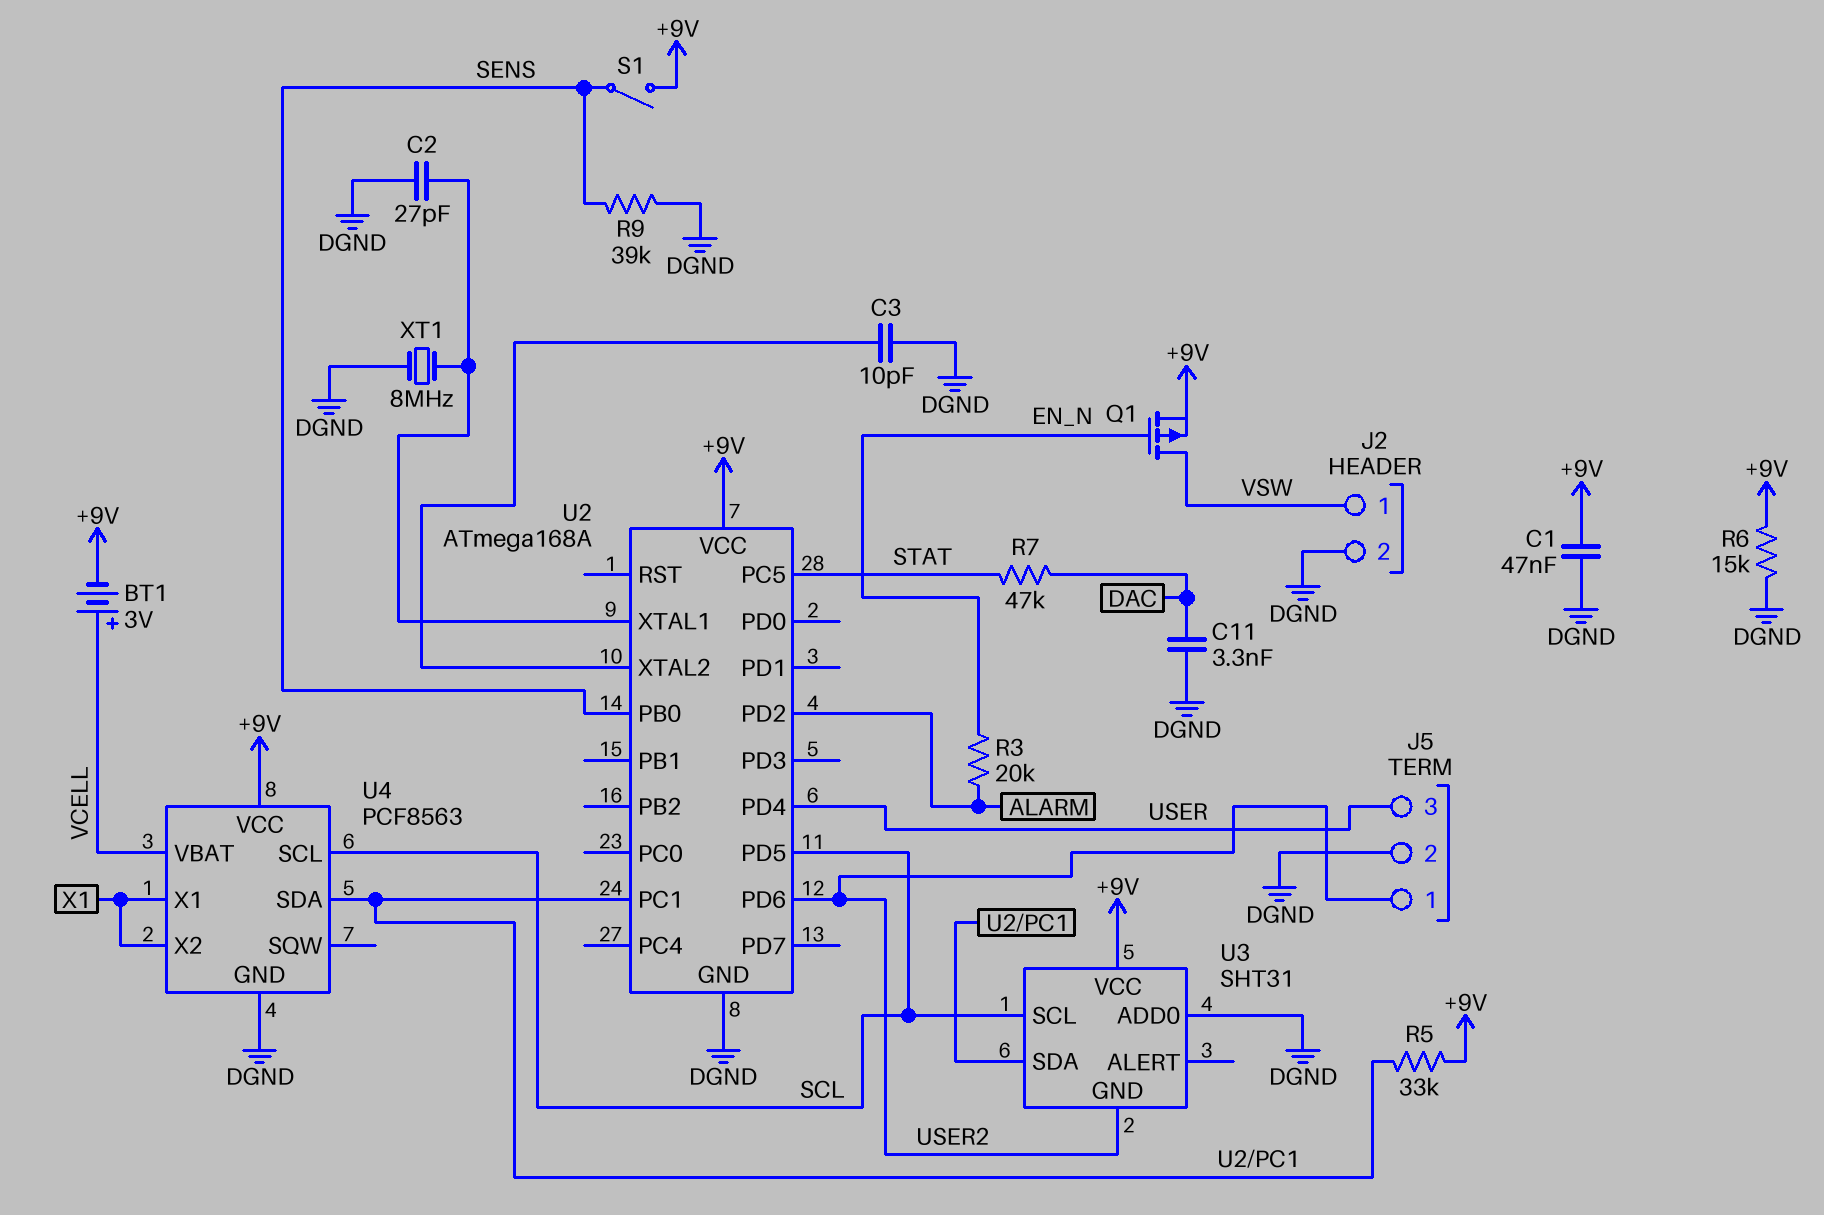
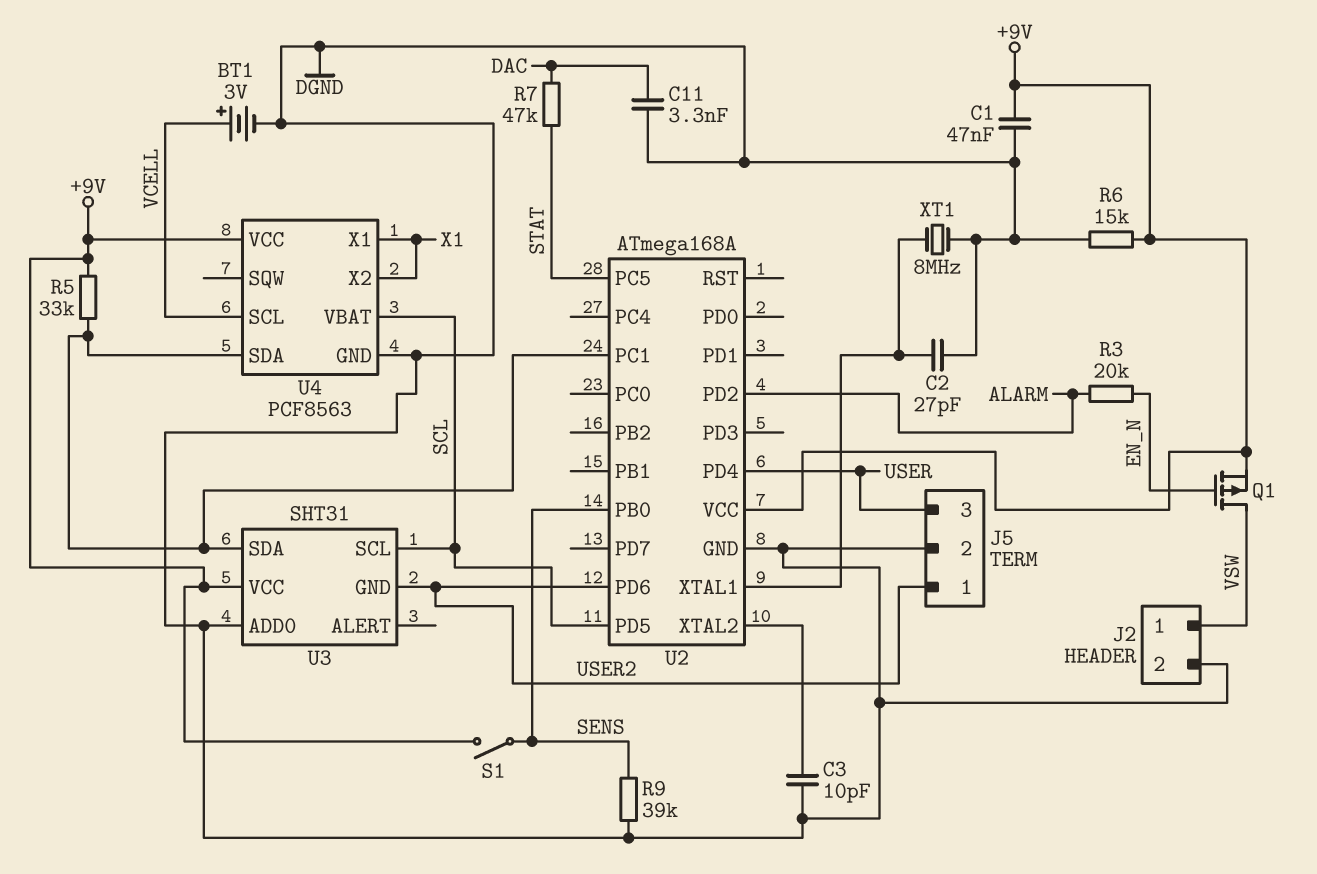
BT1: 3V (plus VCELL, minus +9V) -> 3V (plus VCELL, minus DGND)
U4 pin SCL: SCL -> VCELL
U4 pin VBAT: VCELL -> SCL

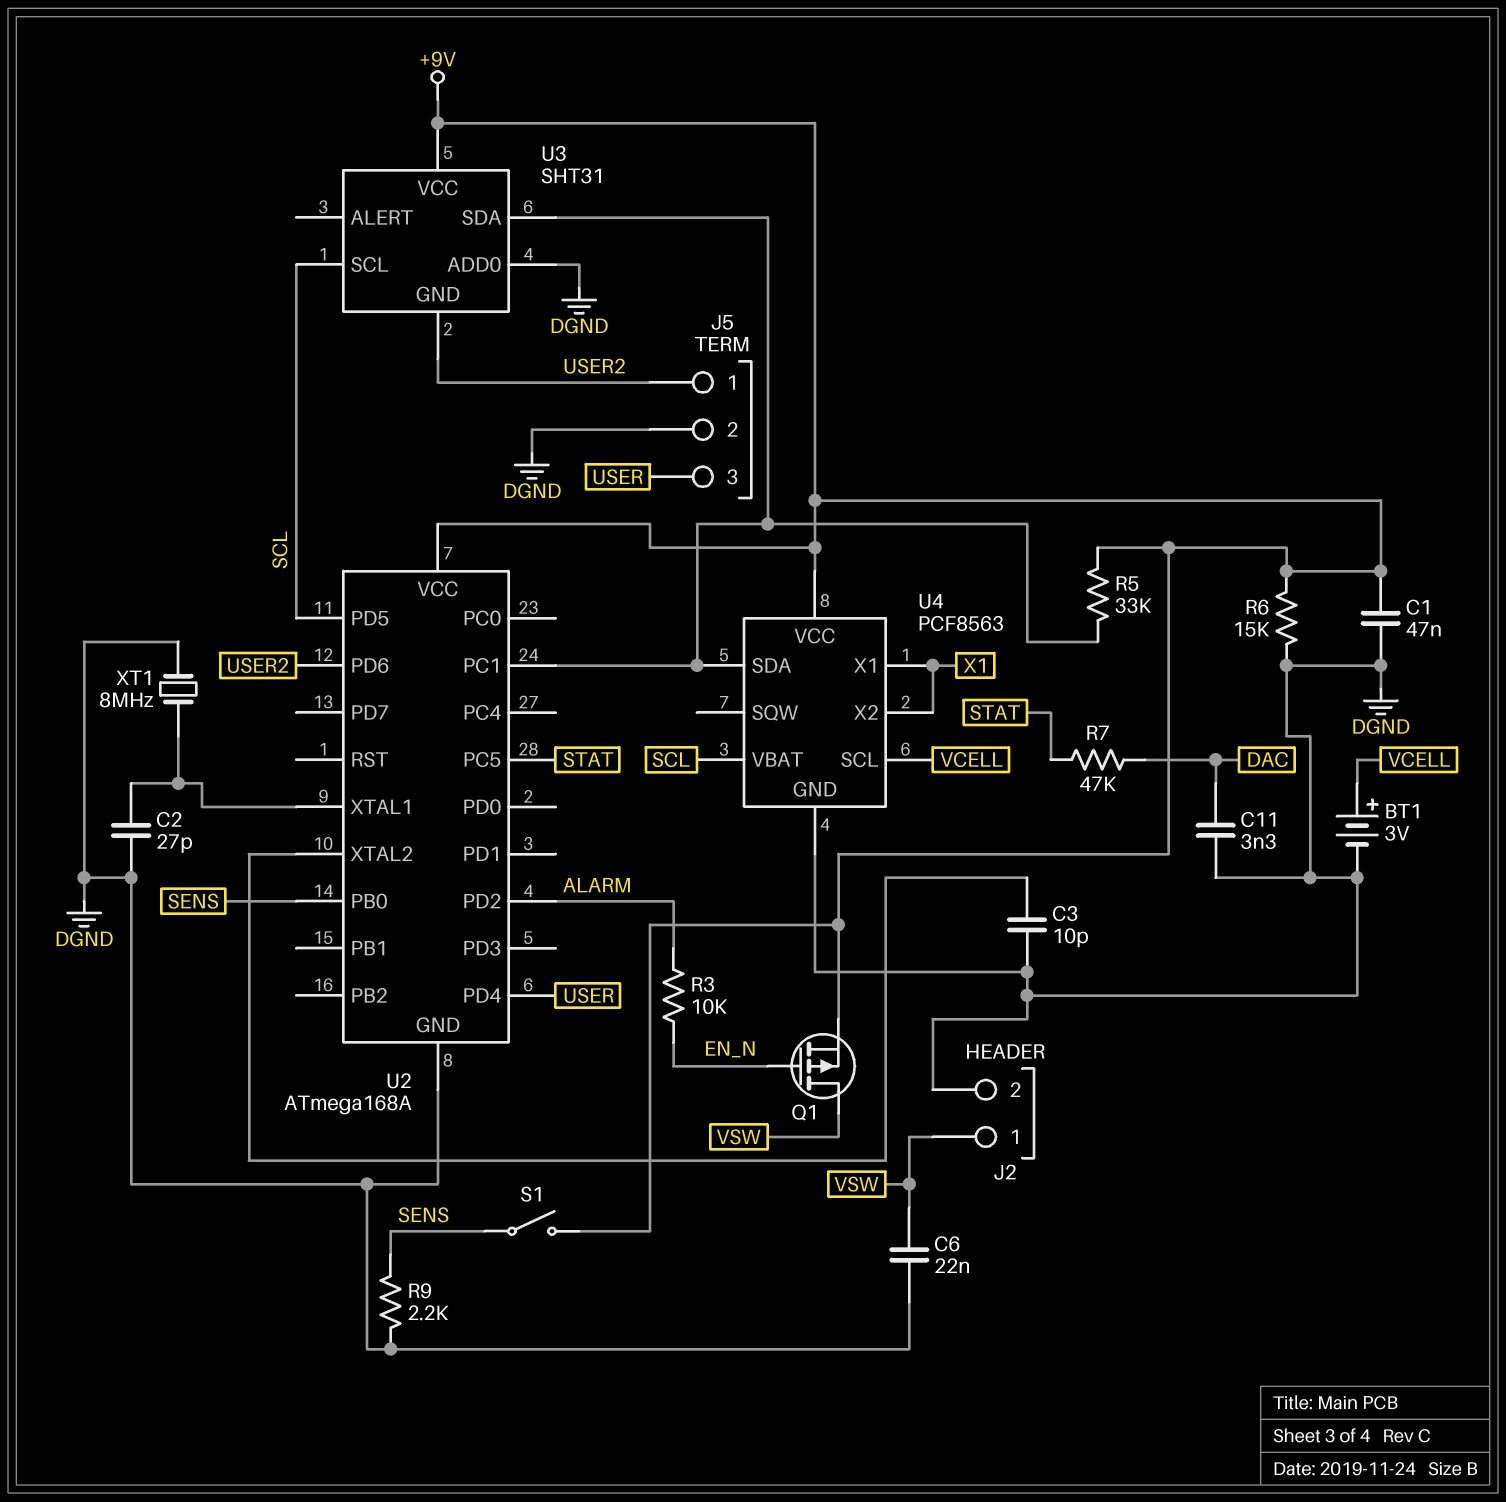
C6: none -> 22nF (DGND, VSW)
R3: 20k (ALARM, EN_N) -> 10k (ALARM, EN_N)
R9: 39k (DGND, SENS) -> 2.2k (DGND, SENS)

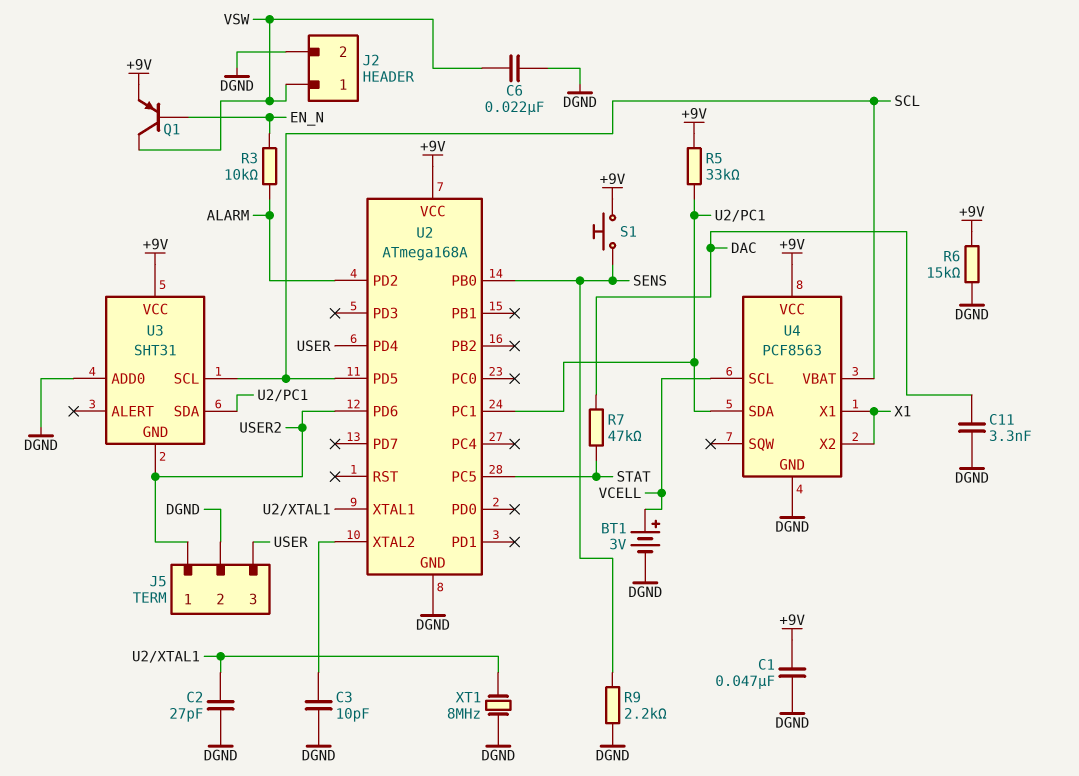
Q1: PMOS (G EN_N, D VSW, S +9V) -> PNP (B EN_N, C VSW, E +9V)
S1: switch (+9V, SENS) -> button (+9V, SENS)

